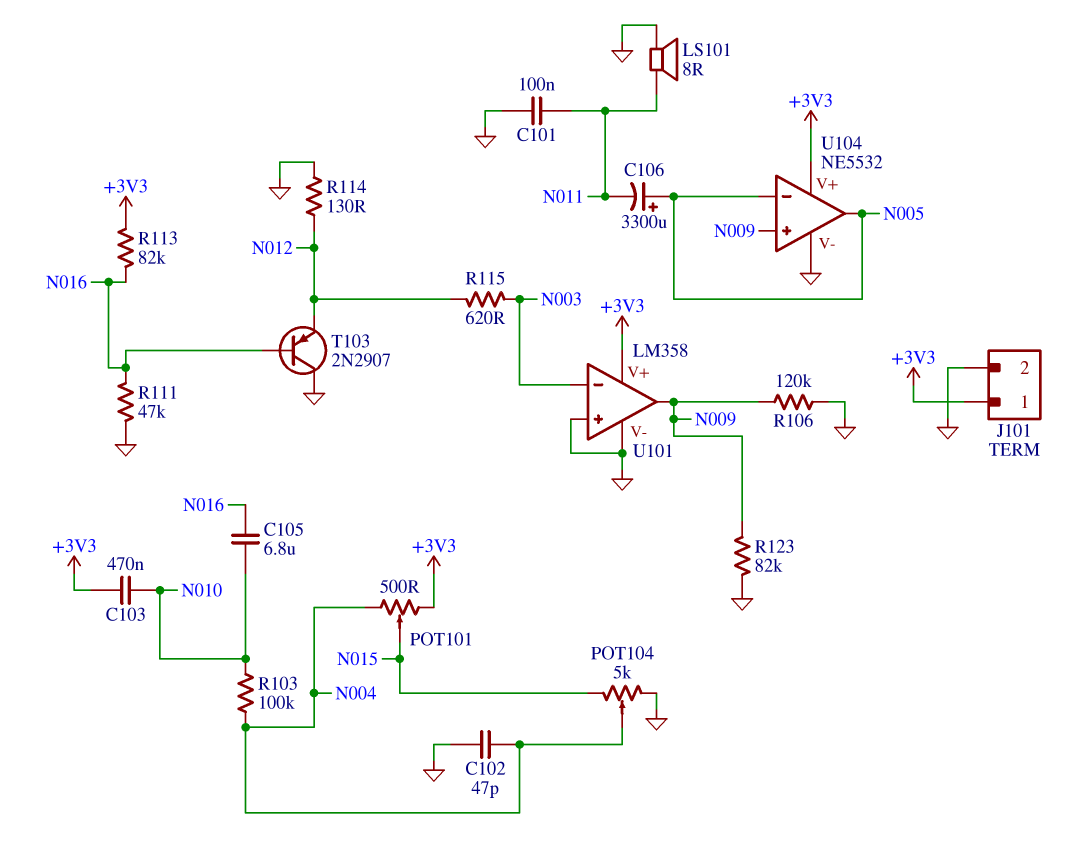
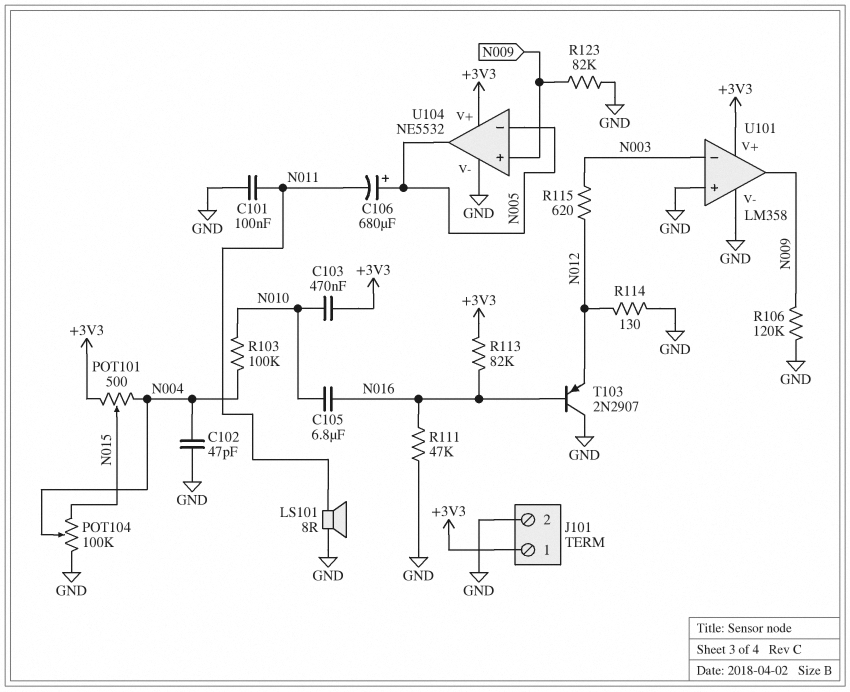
C106: 3300uF (plus N005, minus N011) -> 680uF (plus N005, minus N011)
POT104: 5k (GND, N015, wiper N004) -> 100k (GND, N015, wiper N004)

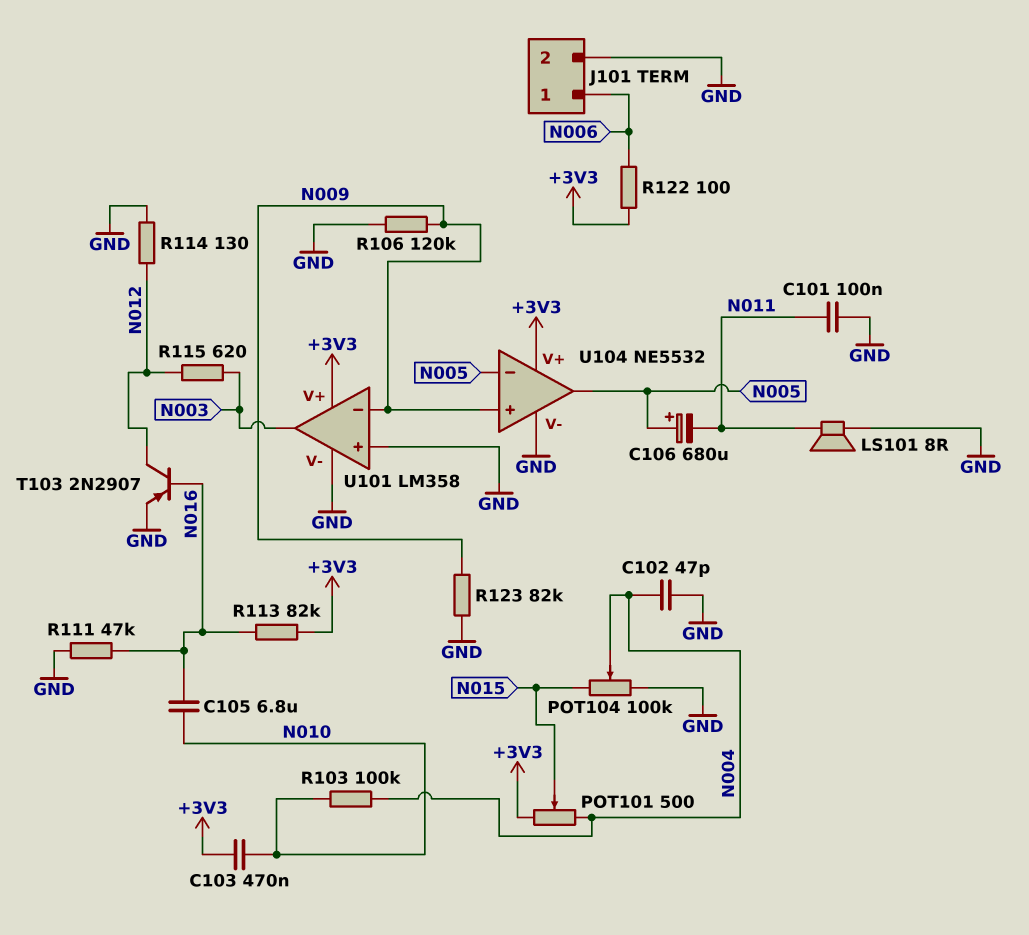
J101 pin 1: +3V3 -> N006
R122: none -> 100 (+3V3, N006)
T103: PNP 2N2907 (B N016, C GND, E N012) -> PNP 2N2907 (B N016, C N012, E GND)
U101 pin in-: N003 -> N009
U101 pin out: N009 -> N003

